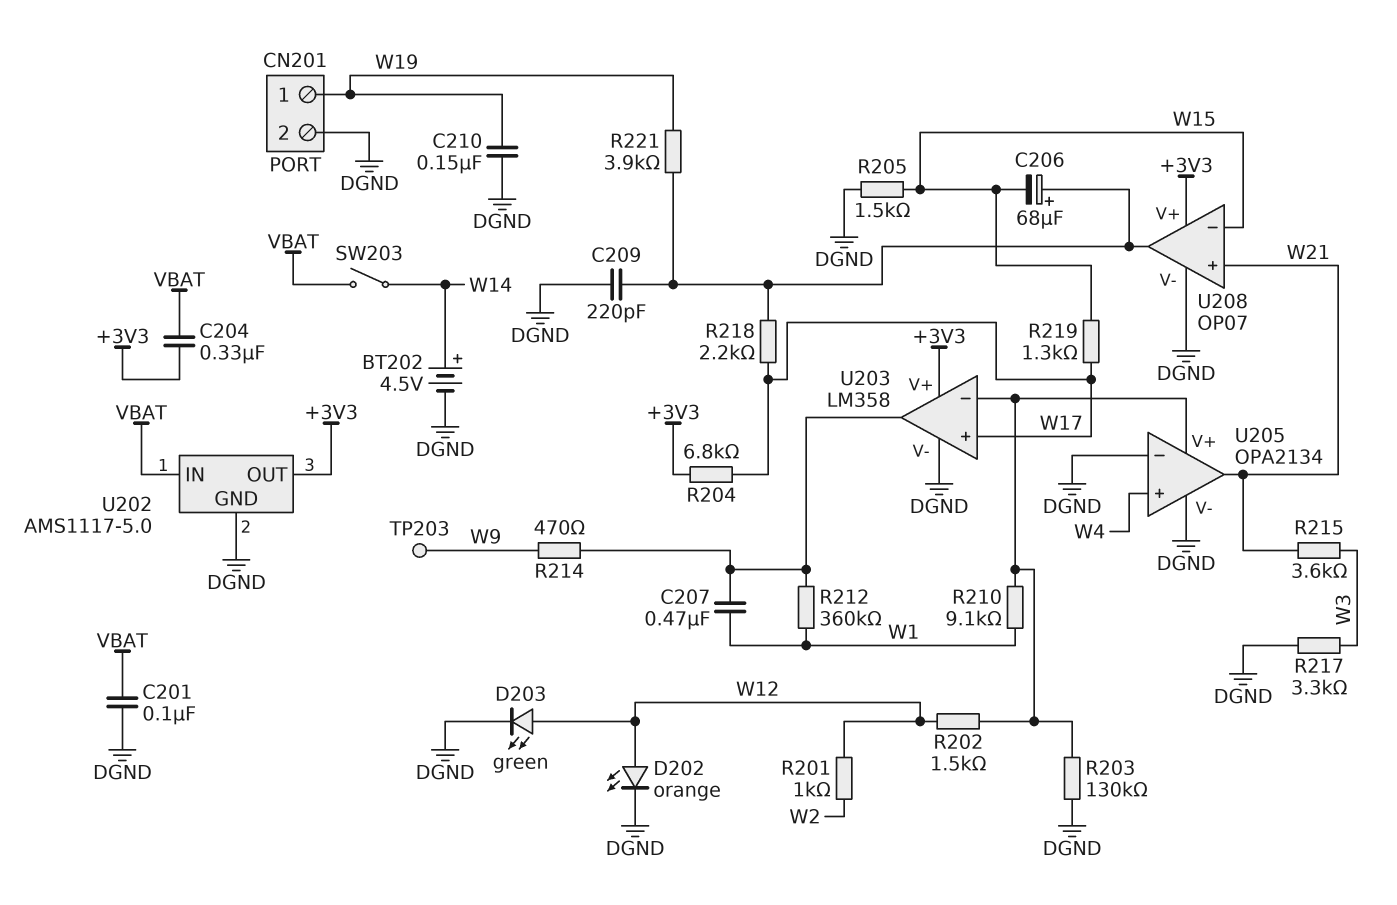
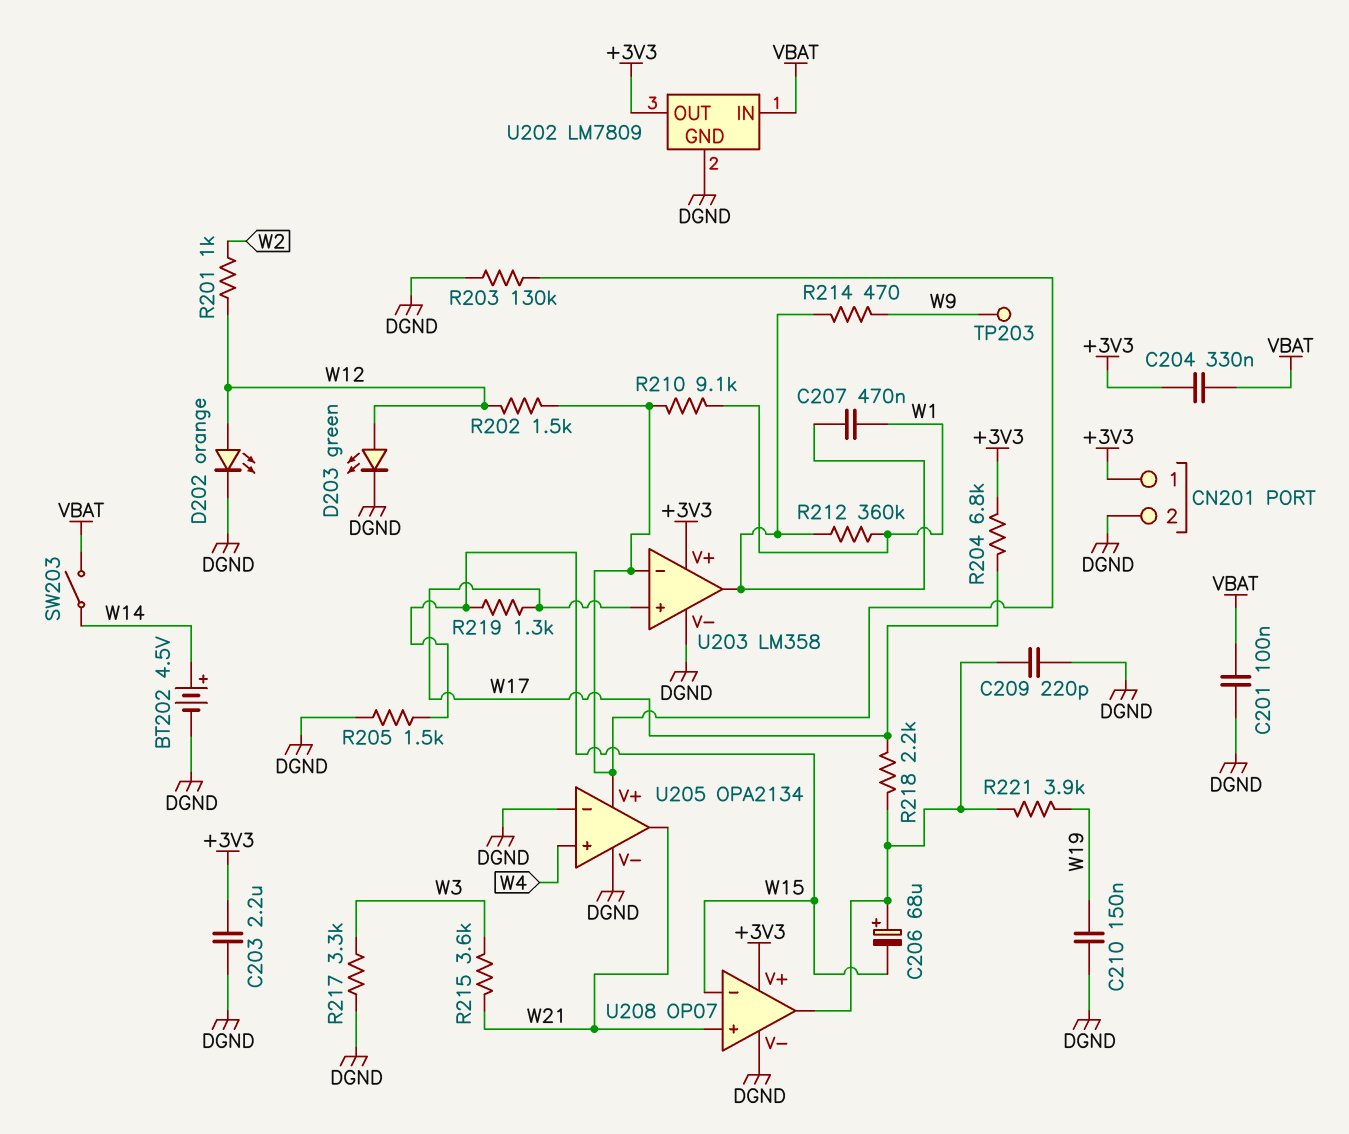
C203: none -> 2.2uF (+3V3, DGND)
CN201 pin 1: W19 -> +3V3
U202: AMS1117-5.0 -> LM7809

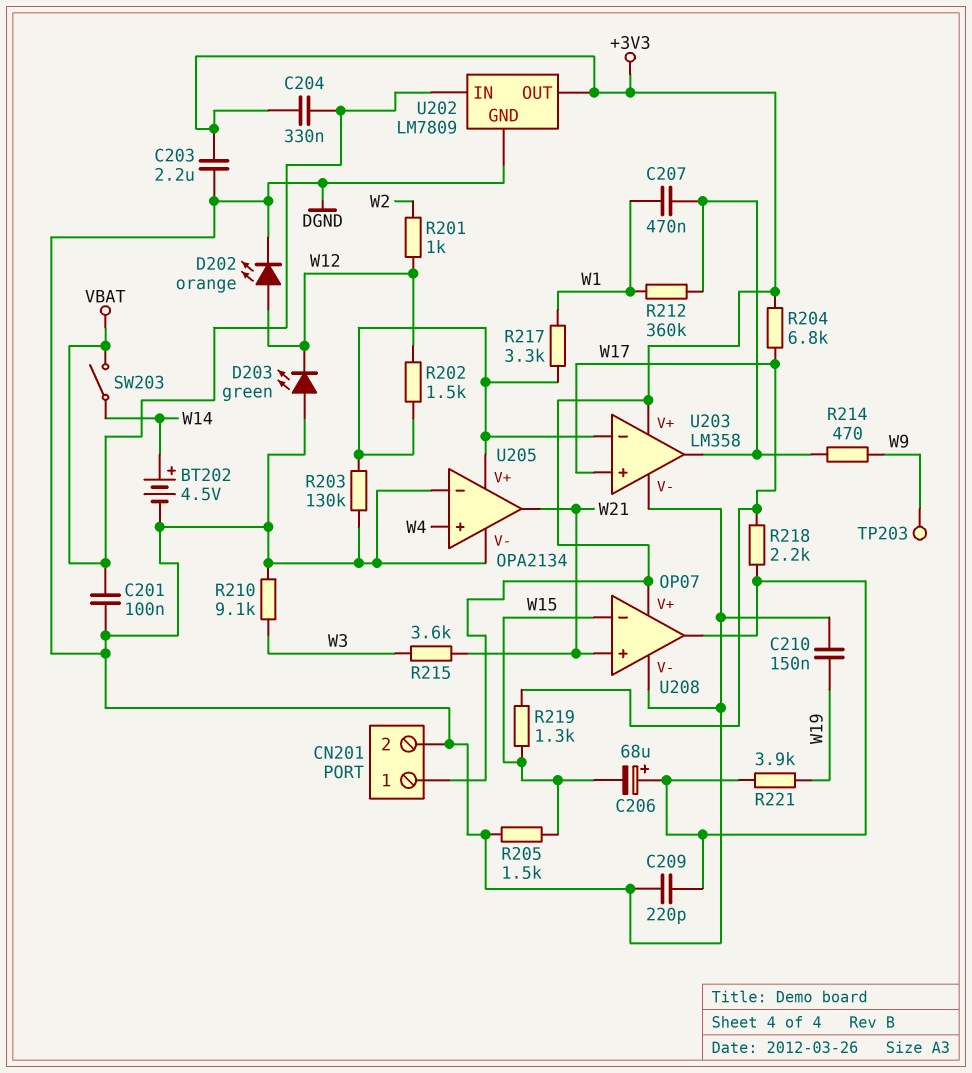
D203: LED green (A W12, K DGND) -> LED green (A DGND, K W12)
R210: 9.1k (U203/in-, W1) -> 9.1k (DGND, W3)
R217: 3.3k (DGND, W3) -> 3.3k (U203/in-, W1)

